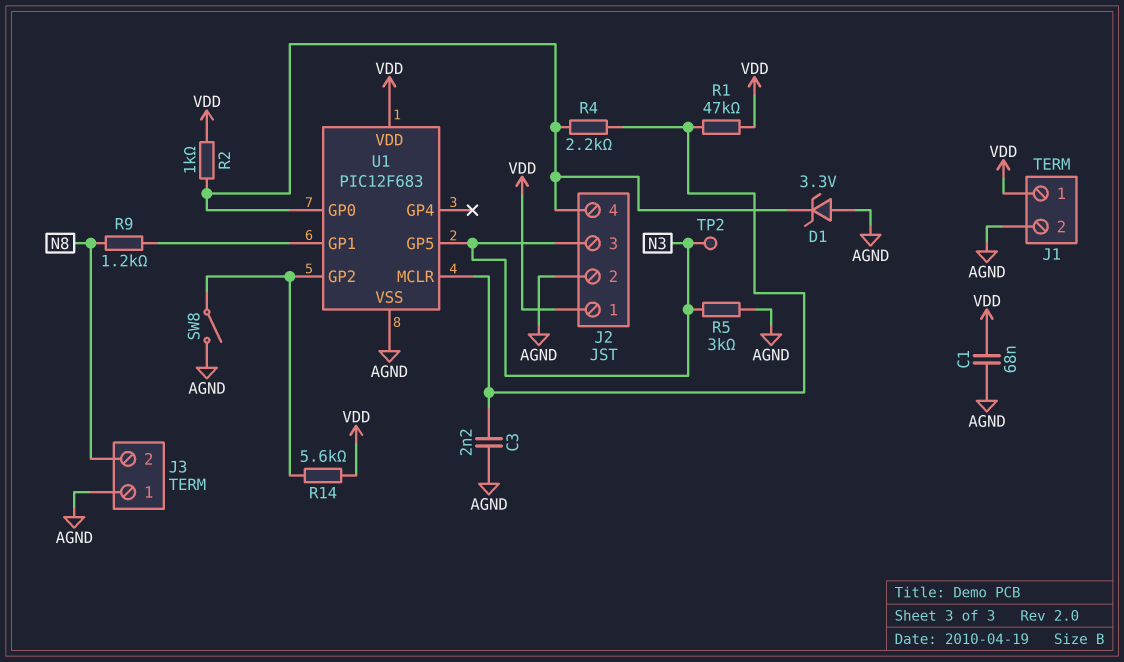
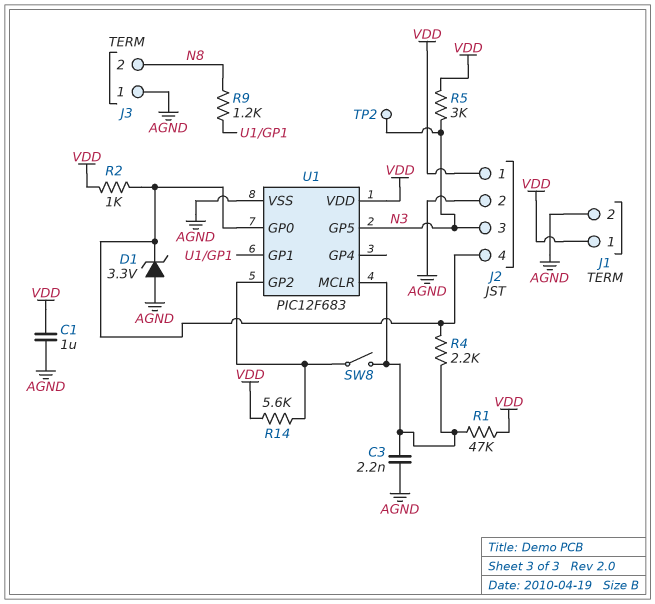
C1: 68nF (AGND, VDD) -> 1uF (AGND, VDD)
R5: 3k (AGND, N3) -> 3k (N3, VDD)
SW8: switch (AGND, U1/GP2) -> switch (U1/GP2, U1/MCLR)

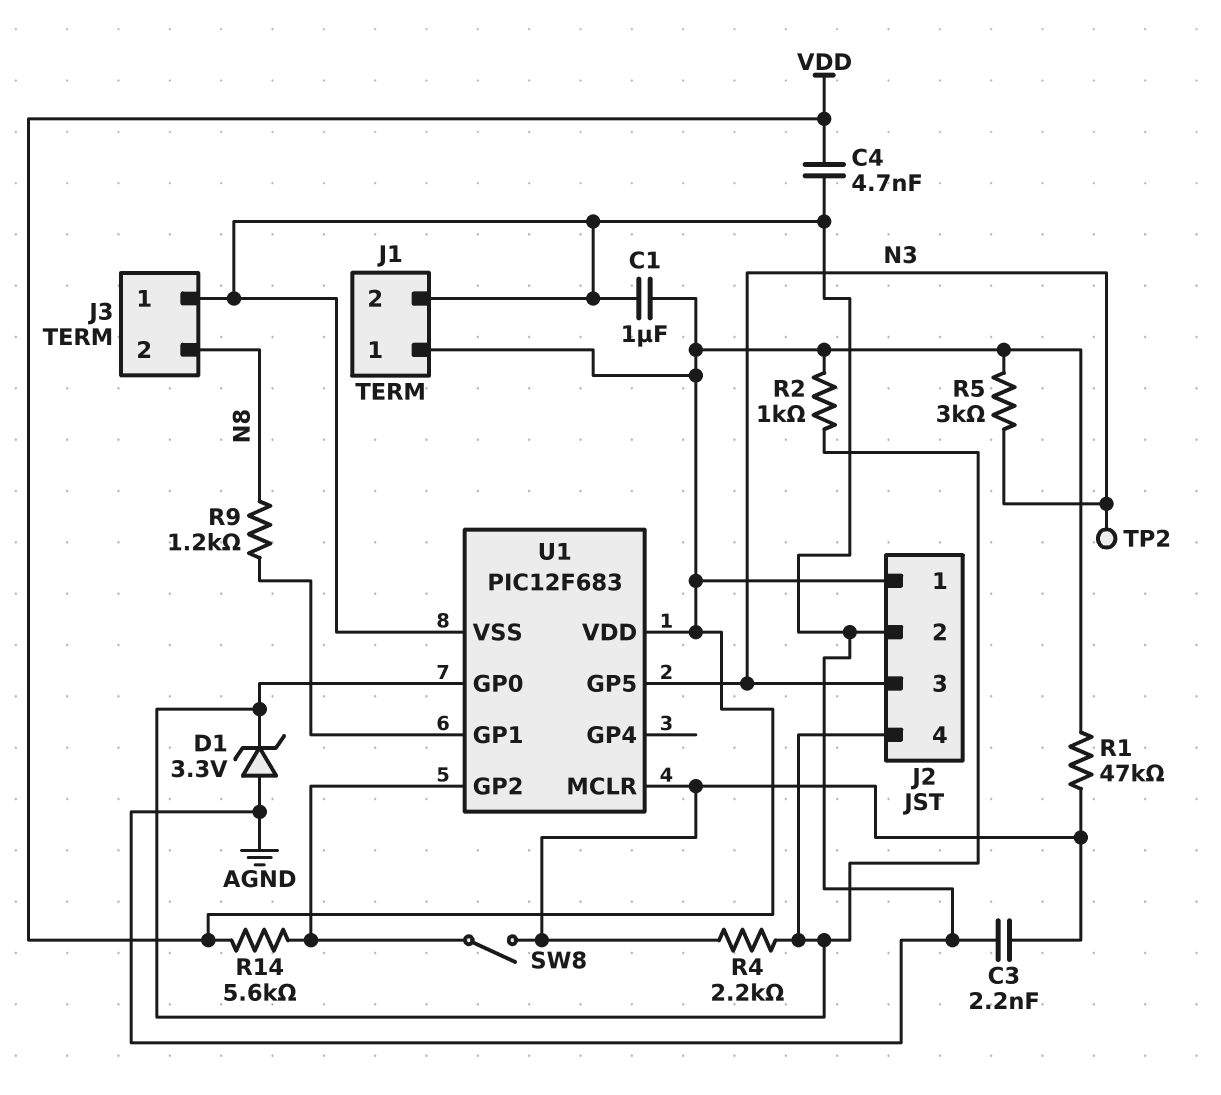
C4: none -> 4.7nF (AGND, VDD)

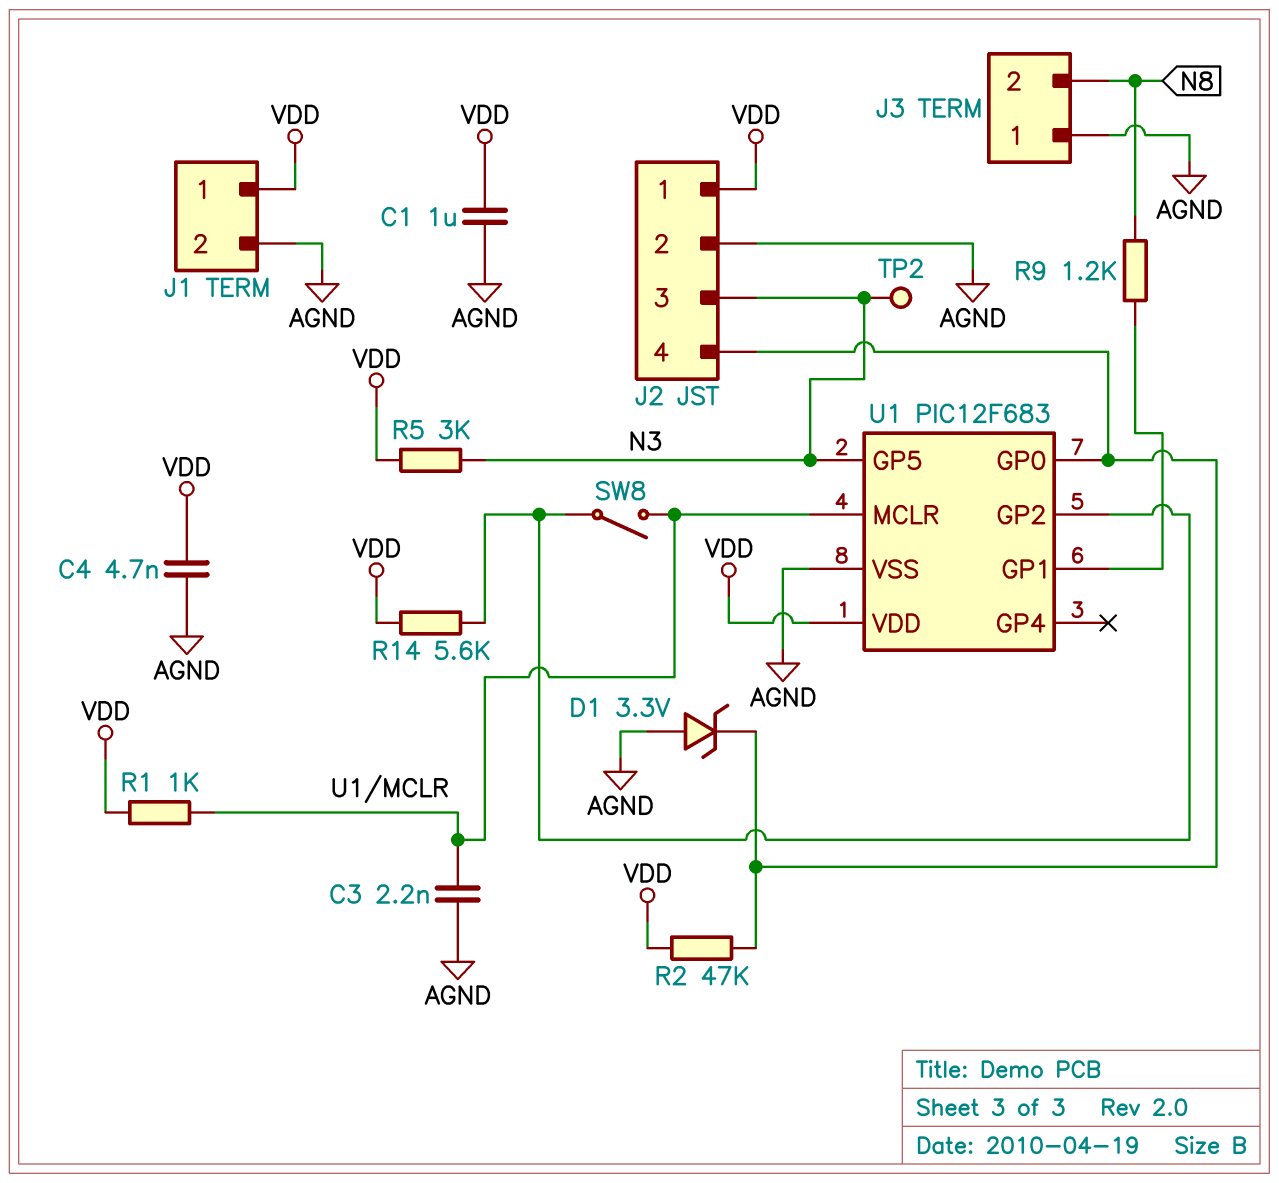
R1: 47k (U1/MCLR, VDD) -> 1k (U1/MCLR, VDD)
R2: 1k (J2/4, VDD) -> 47k (J2/4, VDD)
R4: 2.2k (J2/4, U1/MCLR) -> none

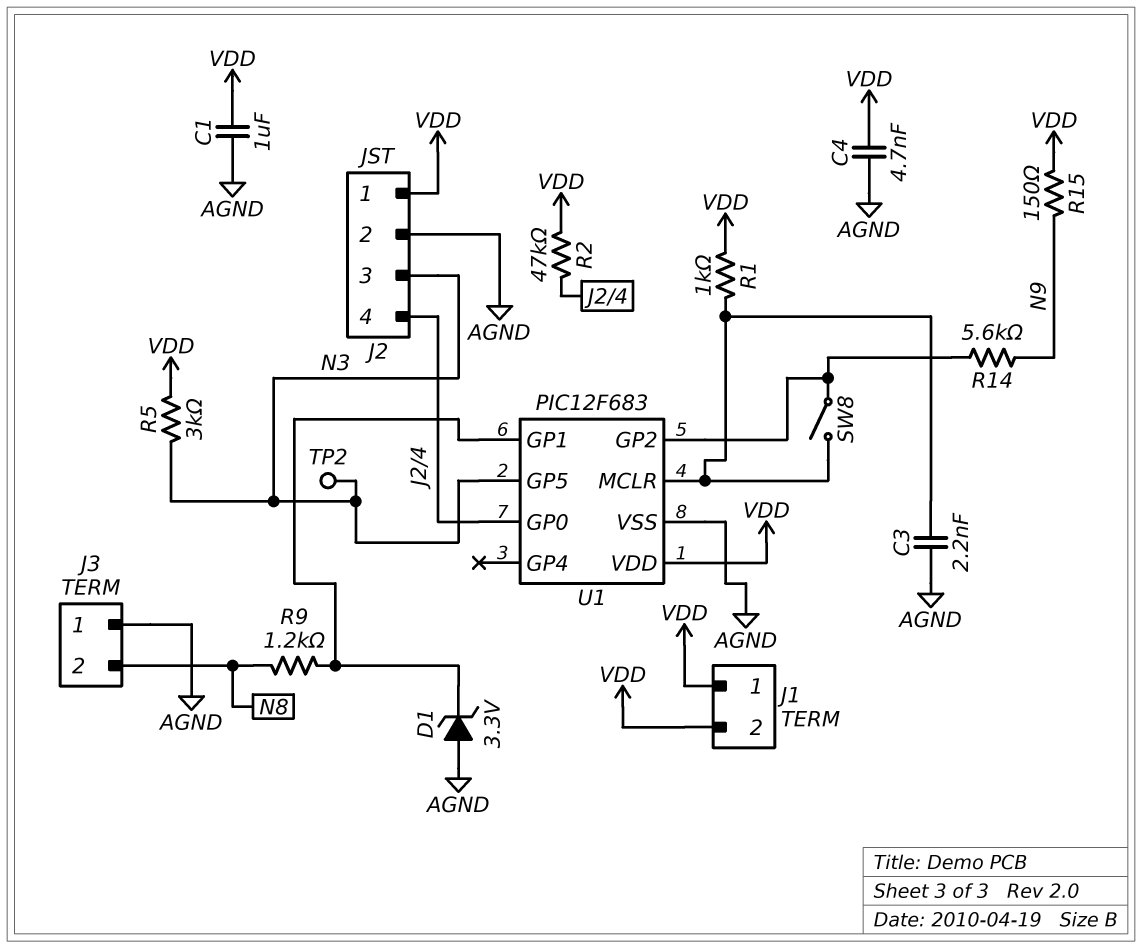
D1: zener 3.3V (A AGND, K J2/4) -> zener 3.3V (A AGND, K U1/GP1)
J1 pin 2: AGND -> VDD
R14: 5.6k (U1/GP2, VDD) -> 5.6k (N9, U1/GP2)
R15: none -> 150 (N9, VDD)

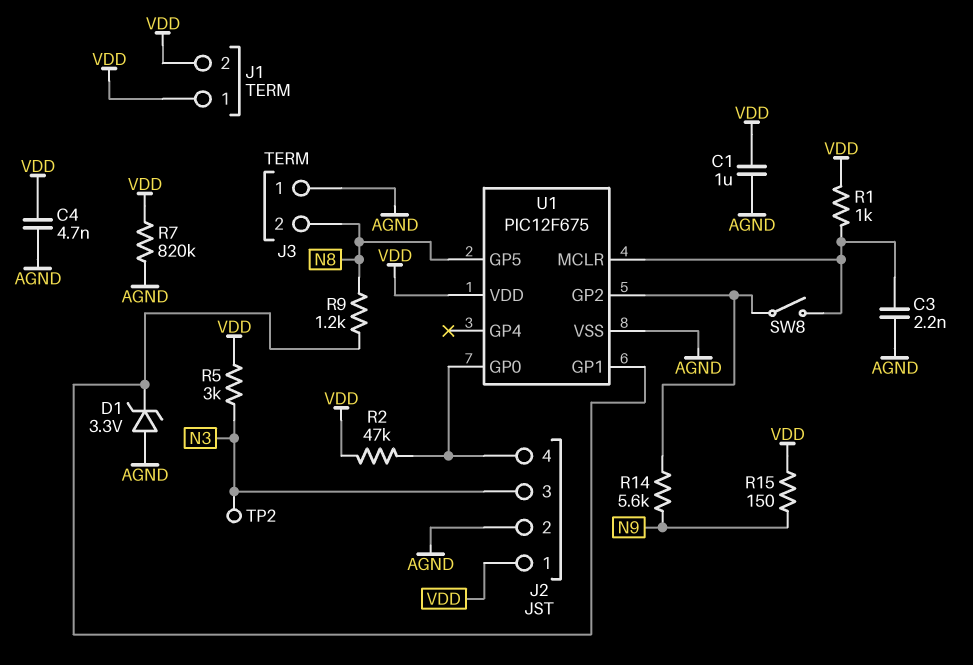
R7: none -> 820k (AGND, VDD)
U1: PIC12F683 -> PIC12F675
U1 pin GP5: N3 -> N8

